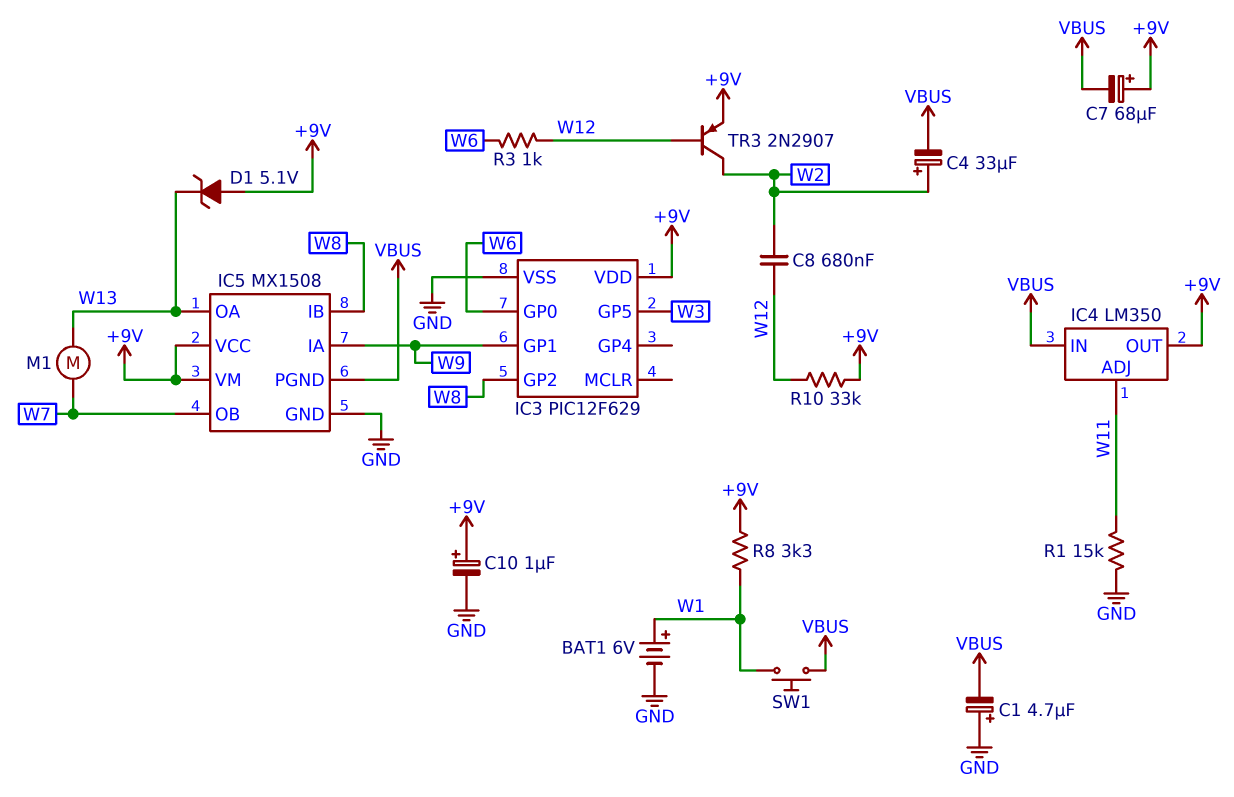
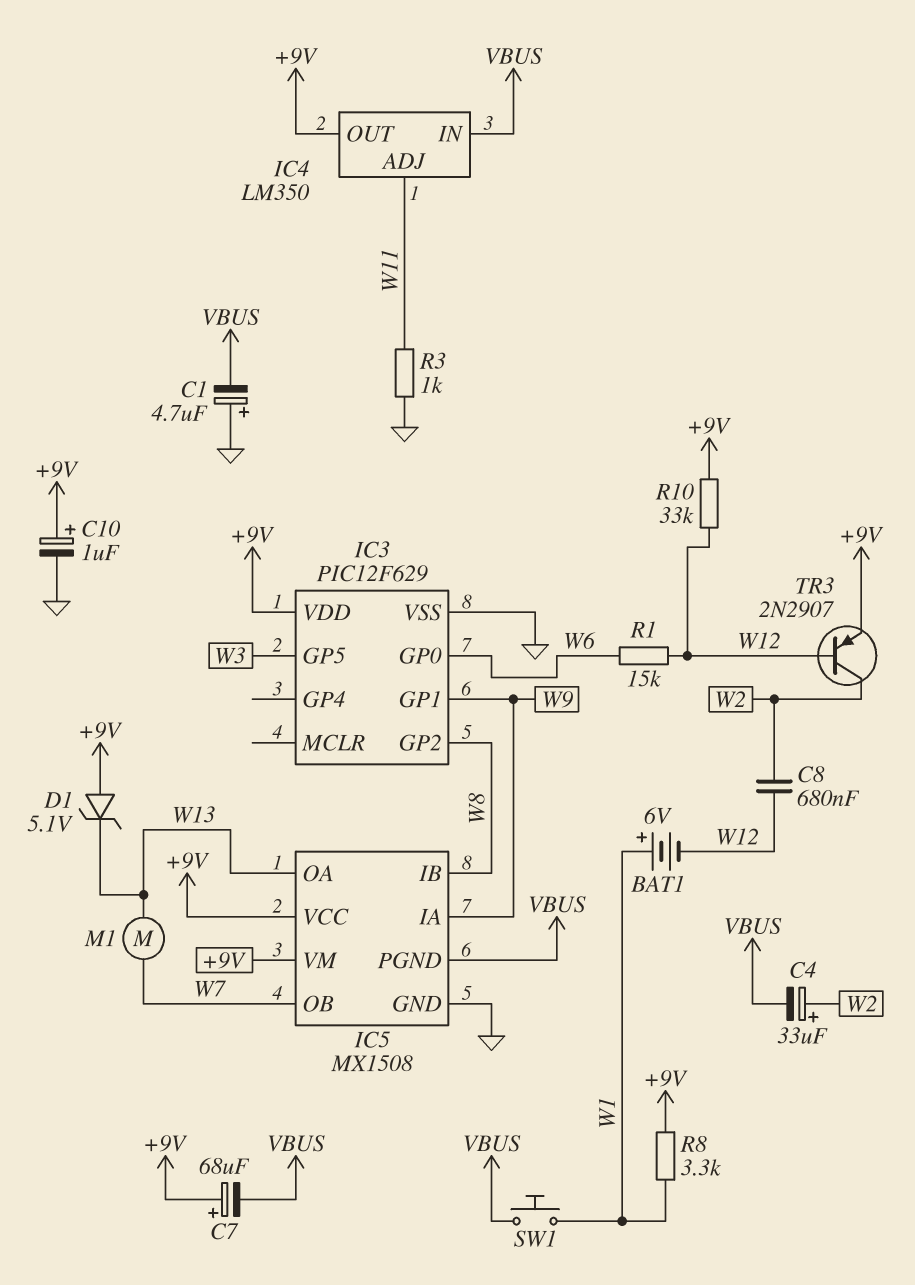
BAT1: 6V (plus W1, minus GND) -> 6V (plus W1, minus W12)
R1: 15k (GND, W11) -> 15k (W6, W12)
R3: 1k (W6, W12) -> 1k (GND, W11)

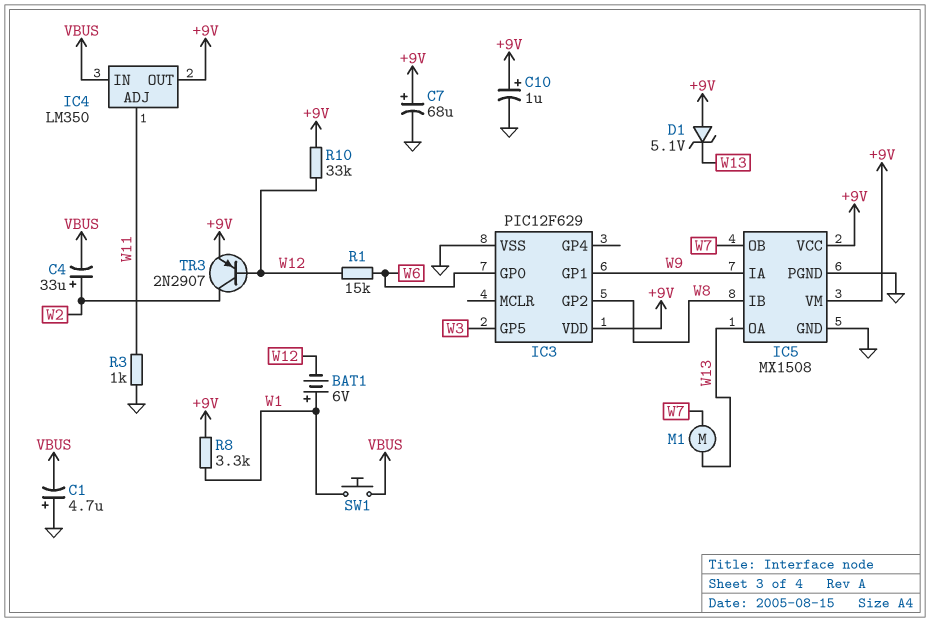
C7: 68uF (plus +9V, minus VBUS) -> 68uF (plus +9V, minus GND)
C8: 680nF (W2, W12) -> none
IC5 pin PGND: VBUS -> GND

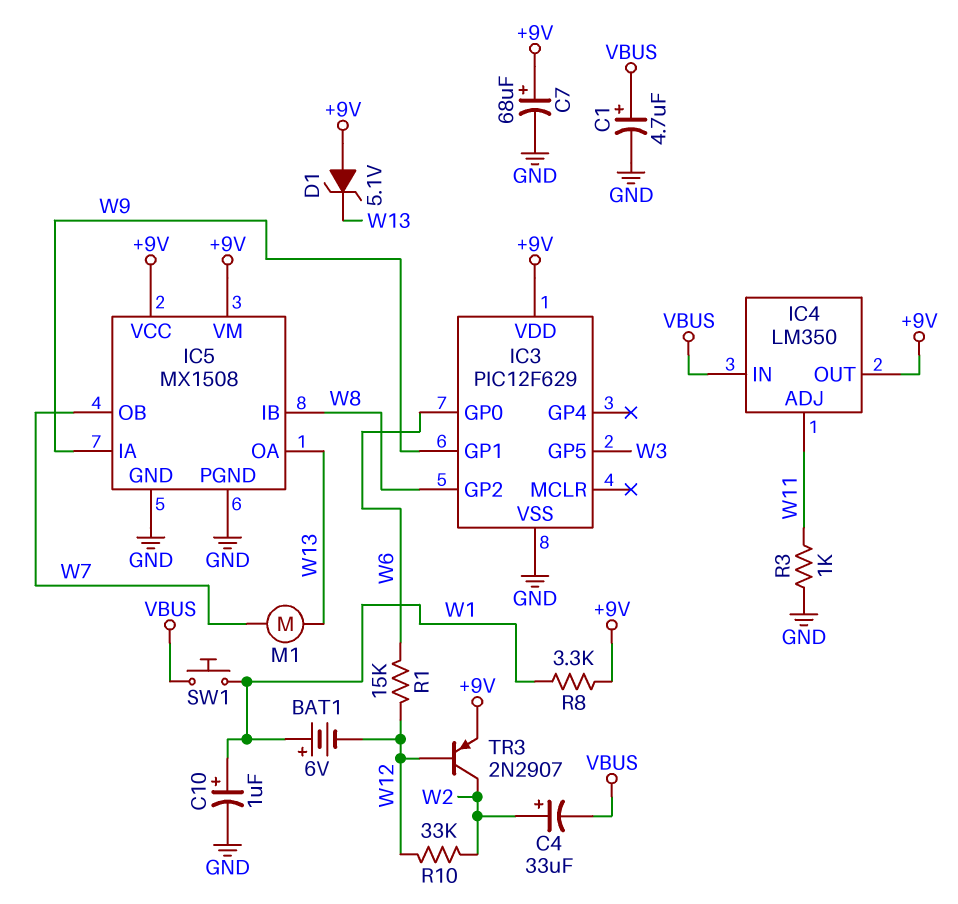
C1: 4.7uF (plus GND, minus VBUS) -> 4.7uF (plus VBUS, minus GND)
C10: 1uF (plus +9V, minus GND) -> 1uF (plus W1, minus GND)
R10: 33k (+9V, W12) -> 33k (W2, W12)

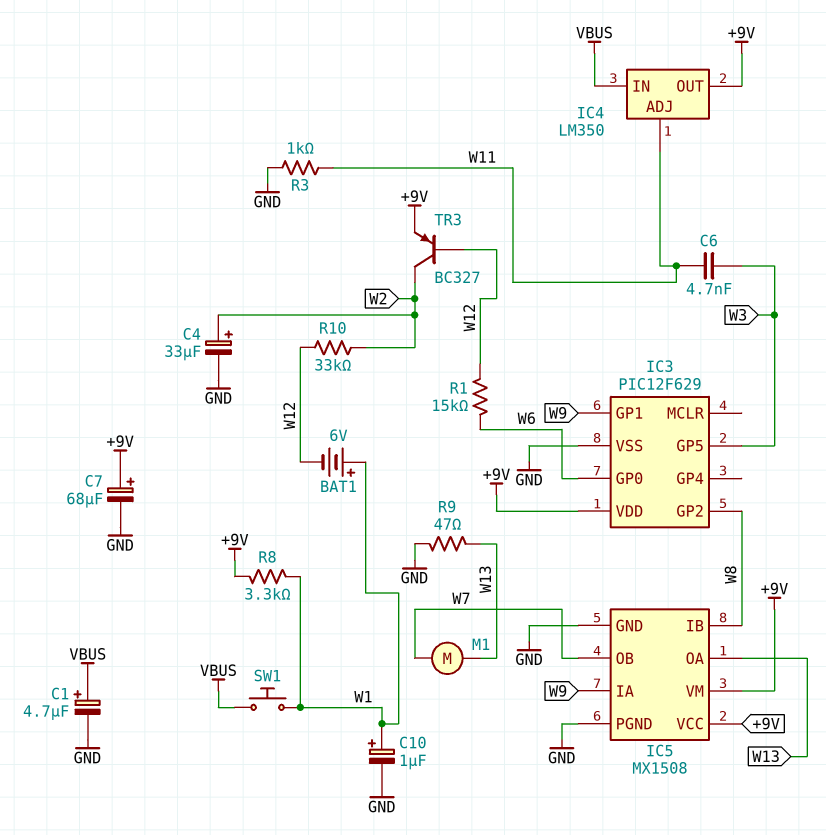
C4: 33uF (plus W2, minus VBUS) -> 33uF (plus W2, minus GND)
C6: none -> 4.7nF (W3, W11)
D1: zener 5.1V (A +9V, K W13) -> none
R9: none -> 47 (GND, W13)
TR3: PNP 2N2907 (B W12, C W2, E +9V) -> PNP BC327 (B W12, C W2, E +9V)

